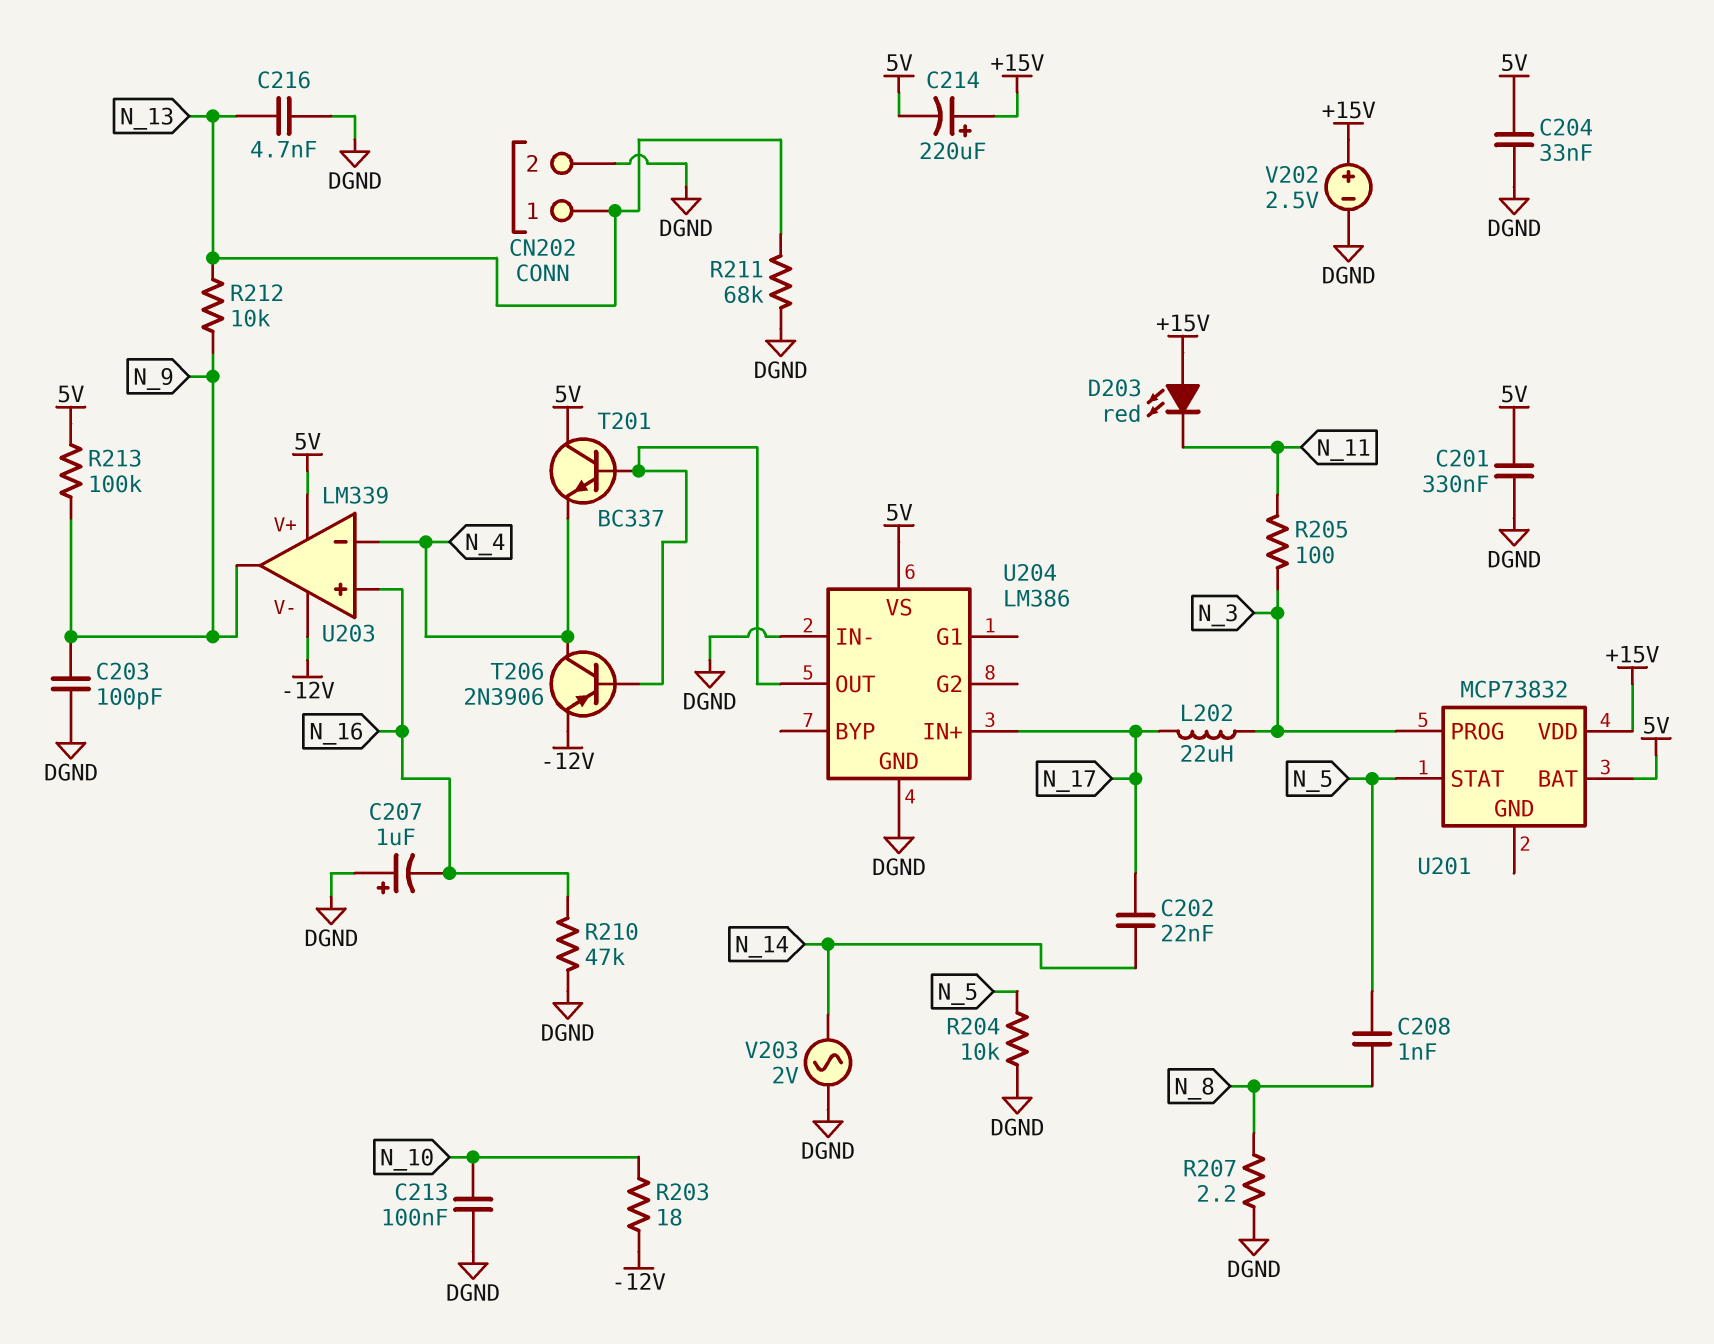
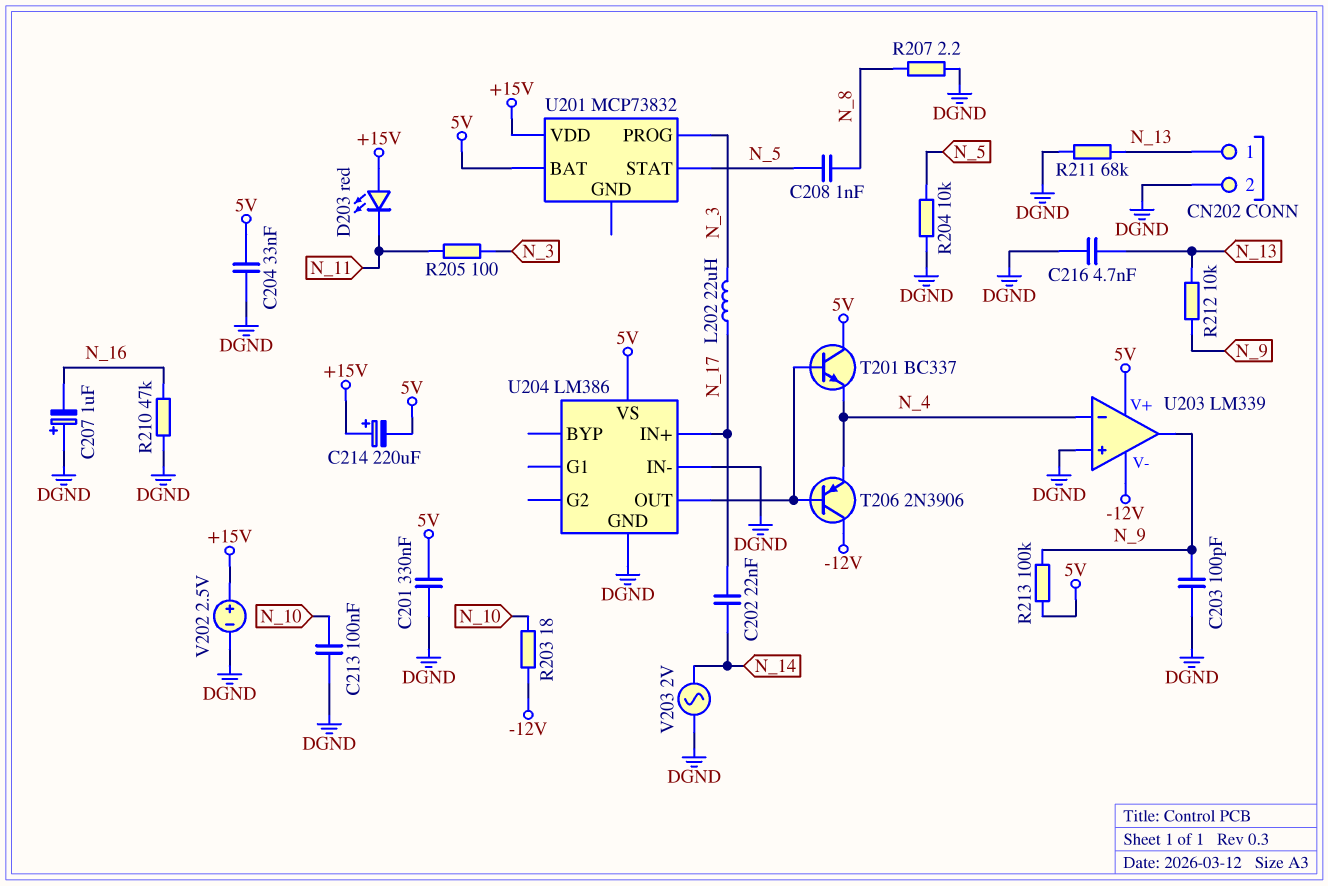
T206: PNP 2N3906 (B U204/OUT, C N_4, E -12V) -> PNP 2N3906 (B U204/OUT, C -12V, E N_4)
U203 pin in+: N_16 -> DGND

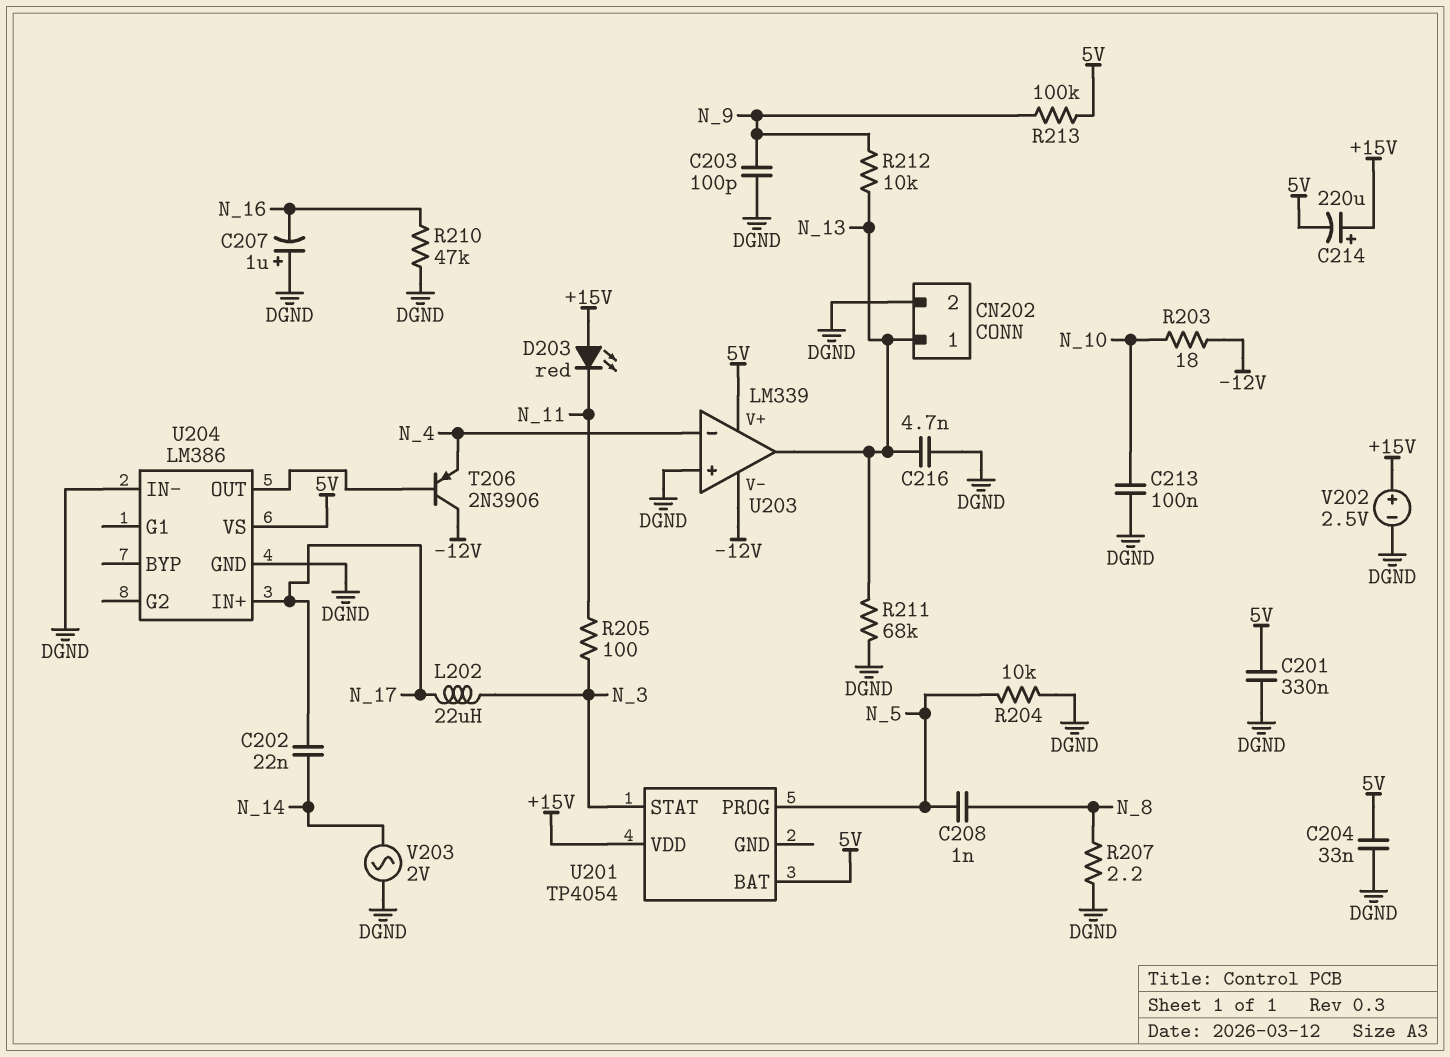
T201: NPN BC337 (B U204/OUT, C 5V, E N_4) -> none
U201: MCP73832 -> TP4054
U201 pin PROG: N_3 -> N_5
U201 pin STAT: N_5 -> N_3
U203 pin out: N_9 -> N_13

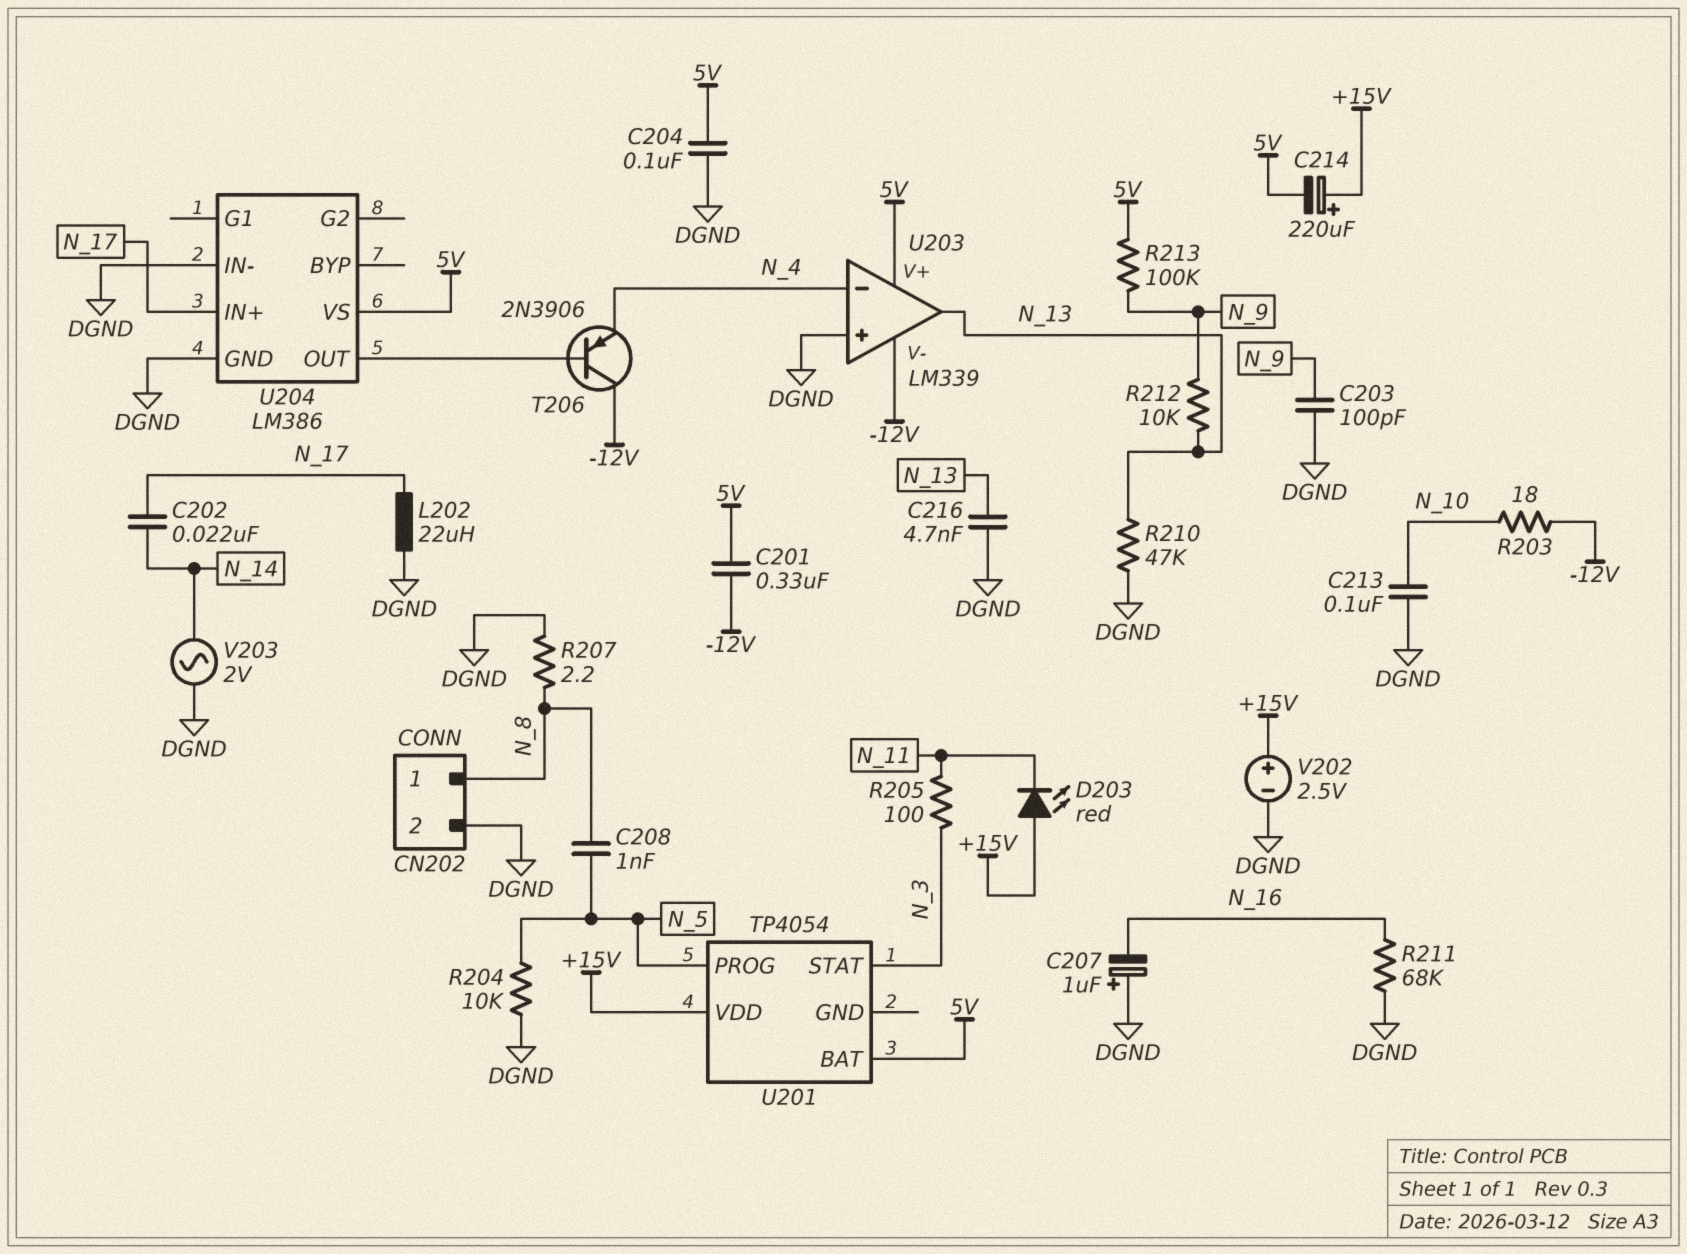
C201: 330nF (5V, DGND) -> 330nF (-12V, 5V)
C204: 33nF (5V, DGND) -> 100nF (5V, DGND)
CN202 pin 1: N_13 -> N_8
L202: 22uH (N_3, N_17) -> 22uH (DGND, N_17)
R210: 47k (DGND, N_16) -> 47k (DGND, N_13)
R211: 68k (DGND, N_13) -> 68k (DGND, N_16)

